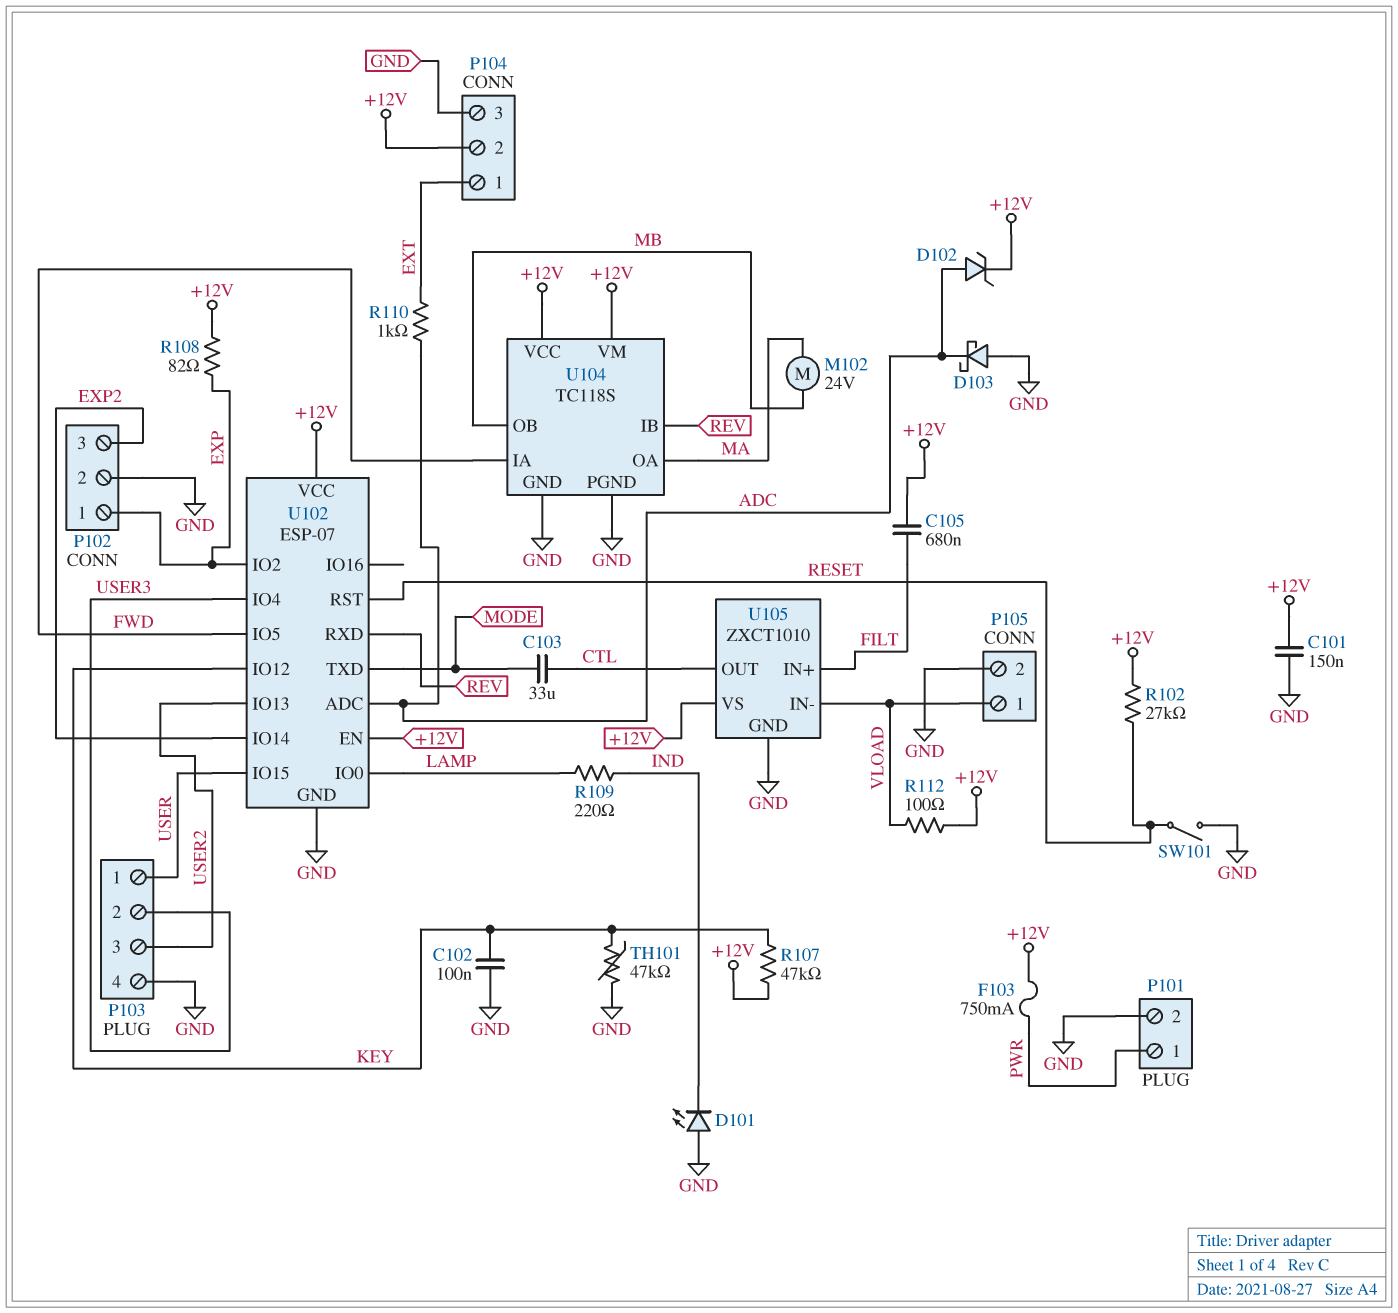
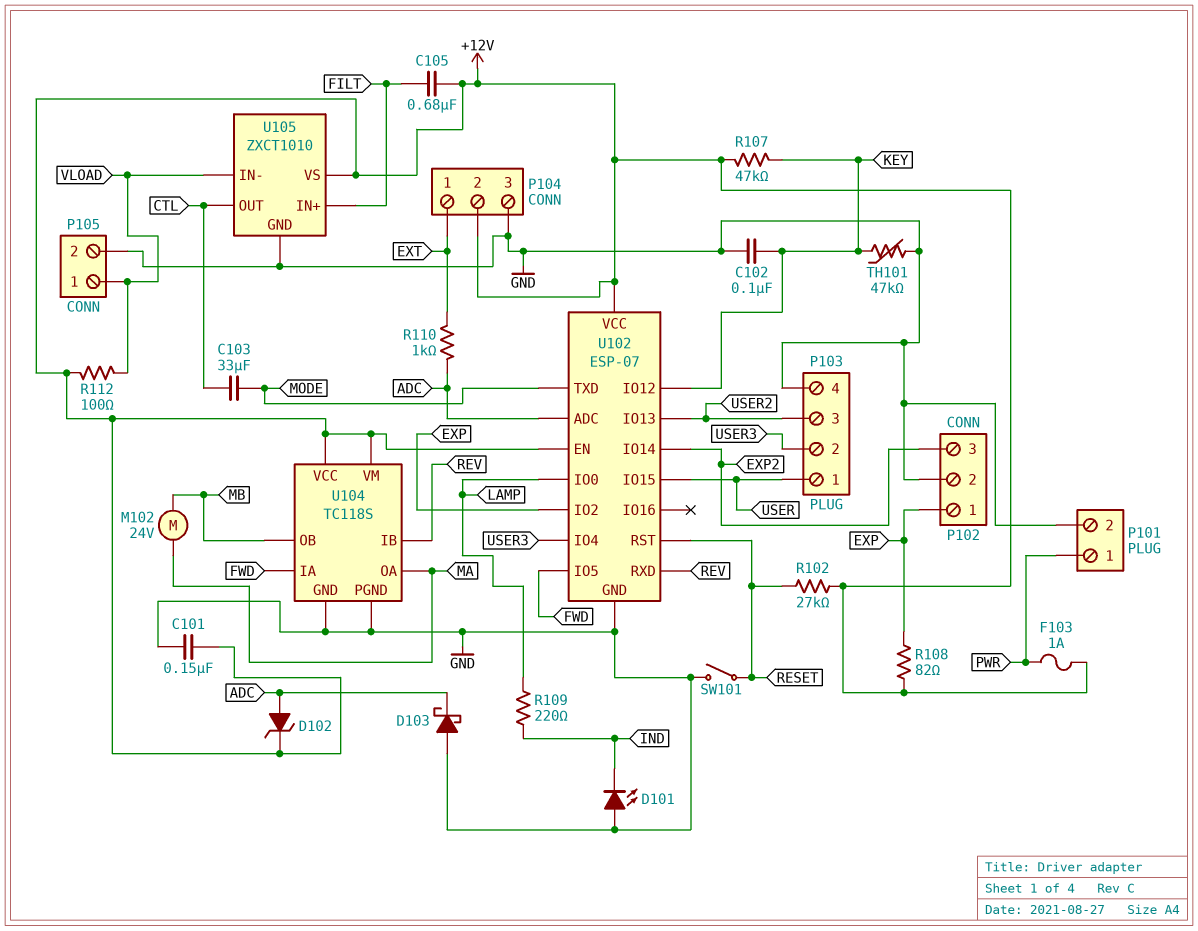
F103: 750mA (+12V, PWR) -> 1A (+12V, PWR)

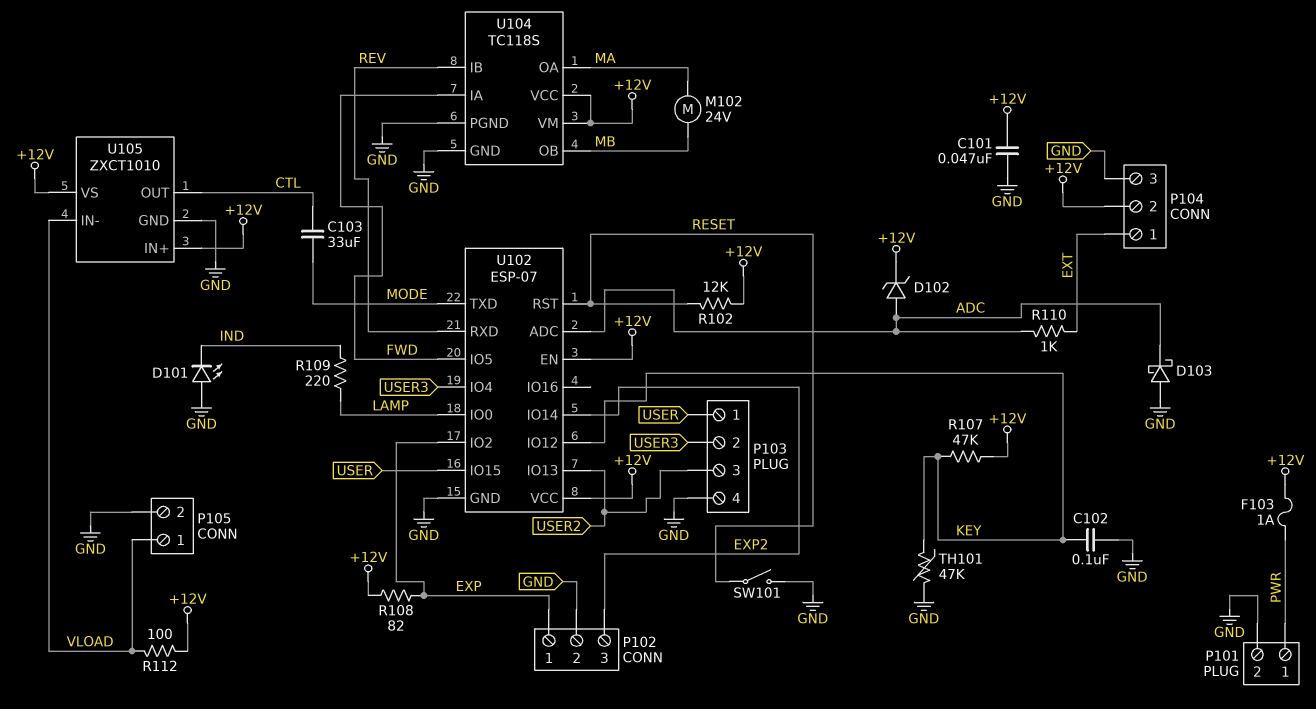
C101: 150nF (+12V, GND) -> 47nF (+12V, GND)
C105: 680nF (+12V, FILT) -> none
R102: 27k (+12V, RESET) -> 12k (+12V, RESET)
U105 pin IN+: FILT -> +12V

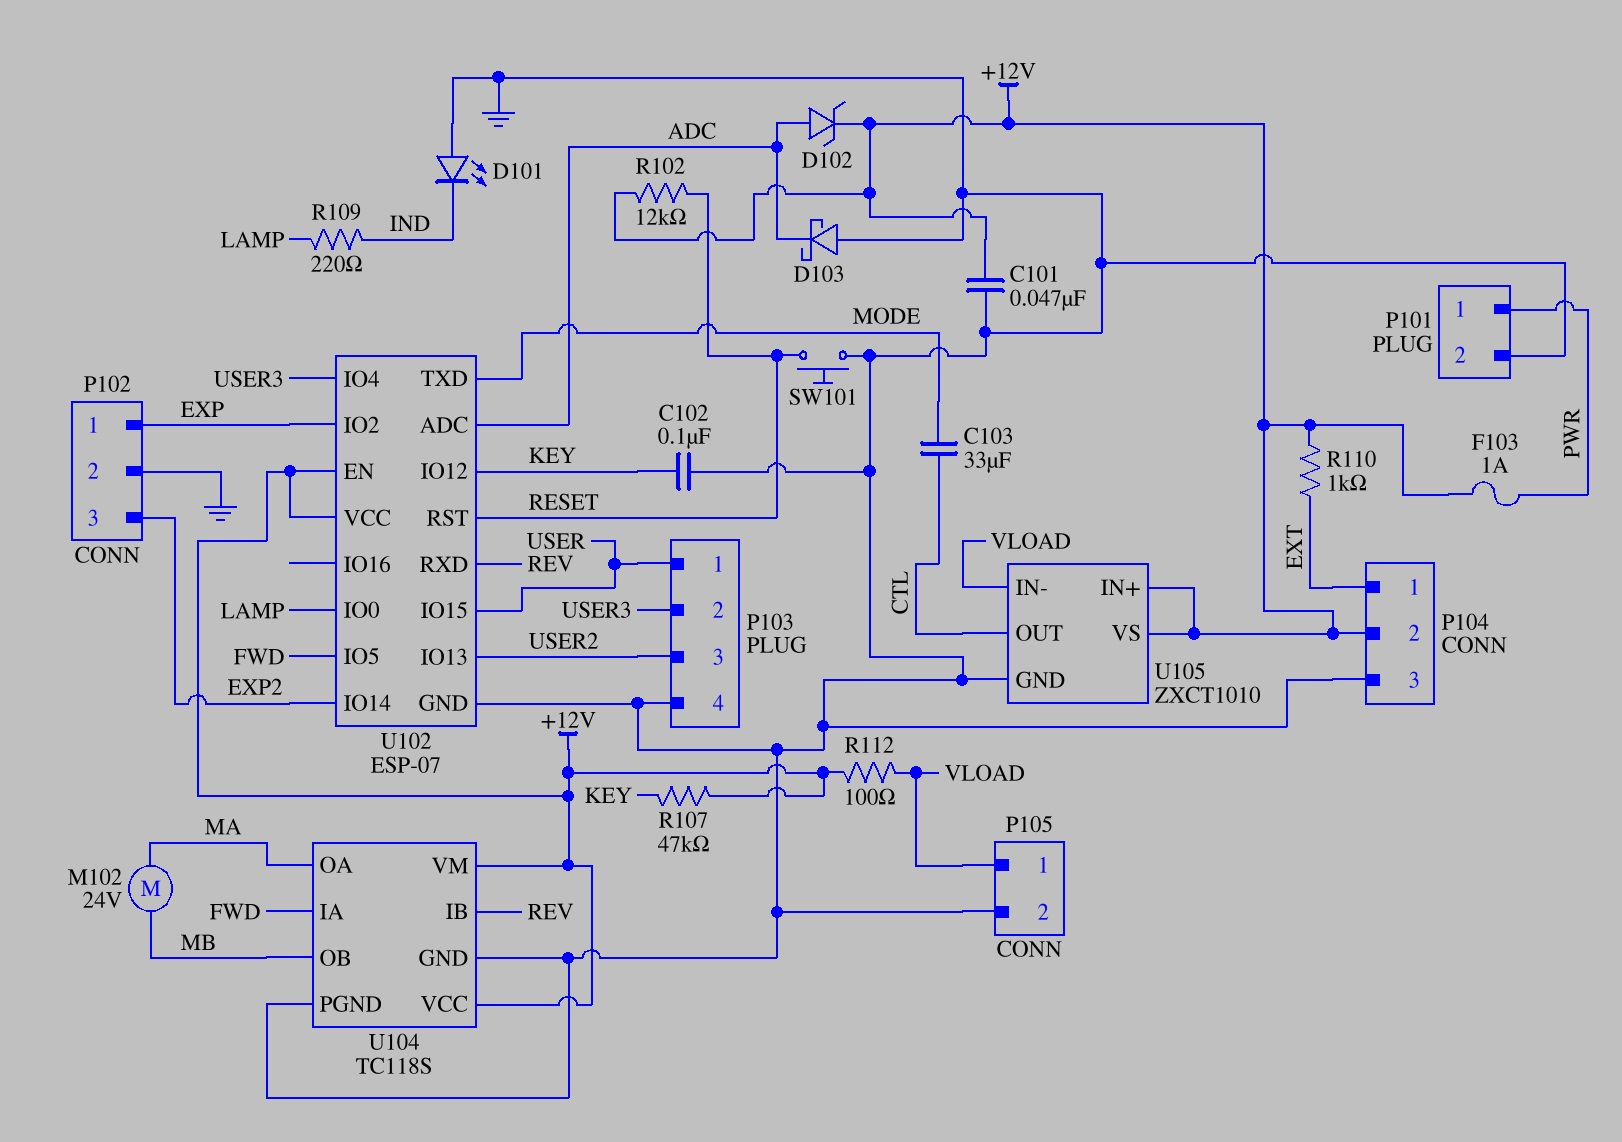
R108: 82 (+12V, EXP) -> none
R110: 1k (ADC, EXT) -> 1k (+12V, EXT)
SW101: switch (GND, RESET) -> button (GND, RESET)
TH101: 47k (GND, KEY) -> none

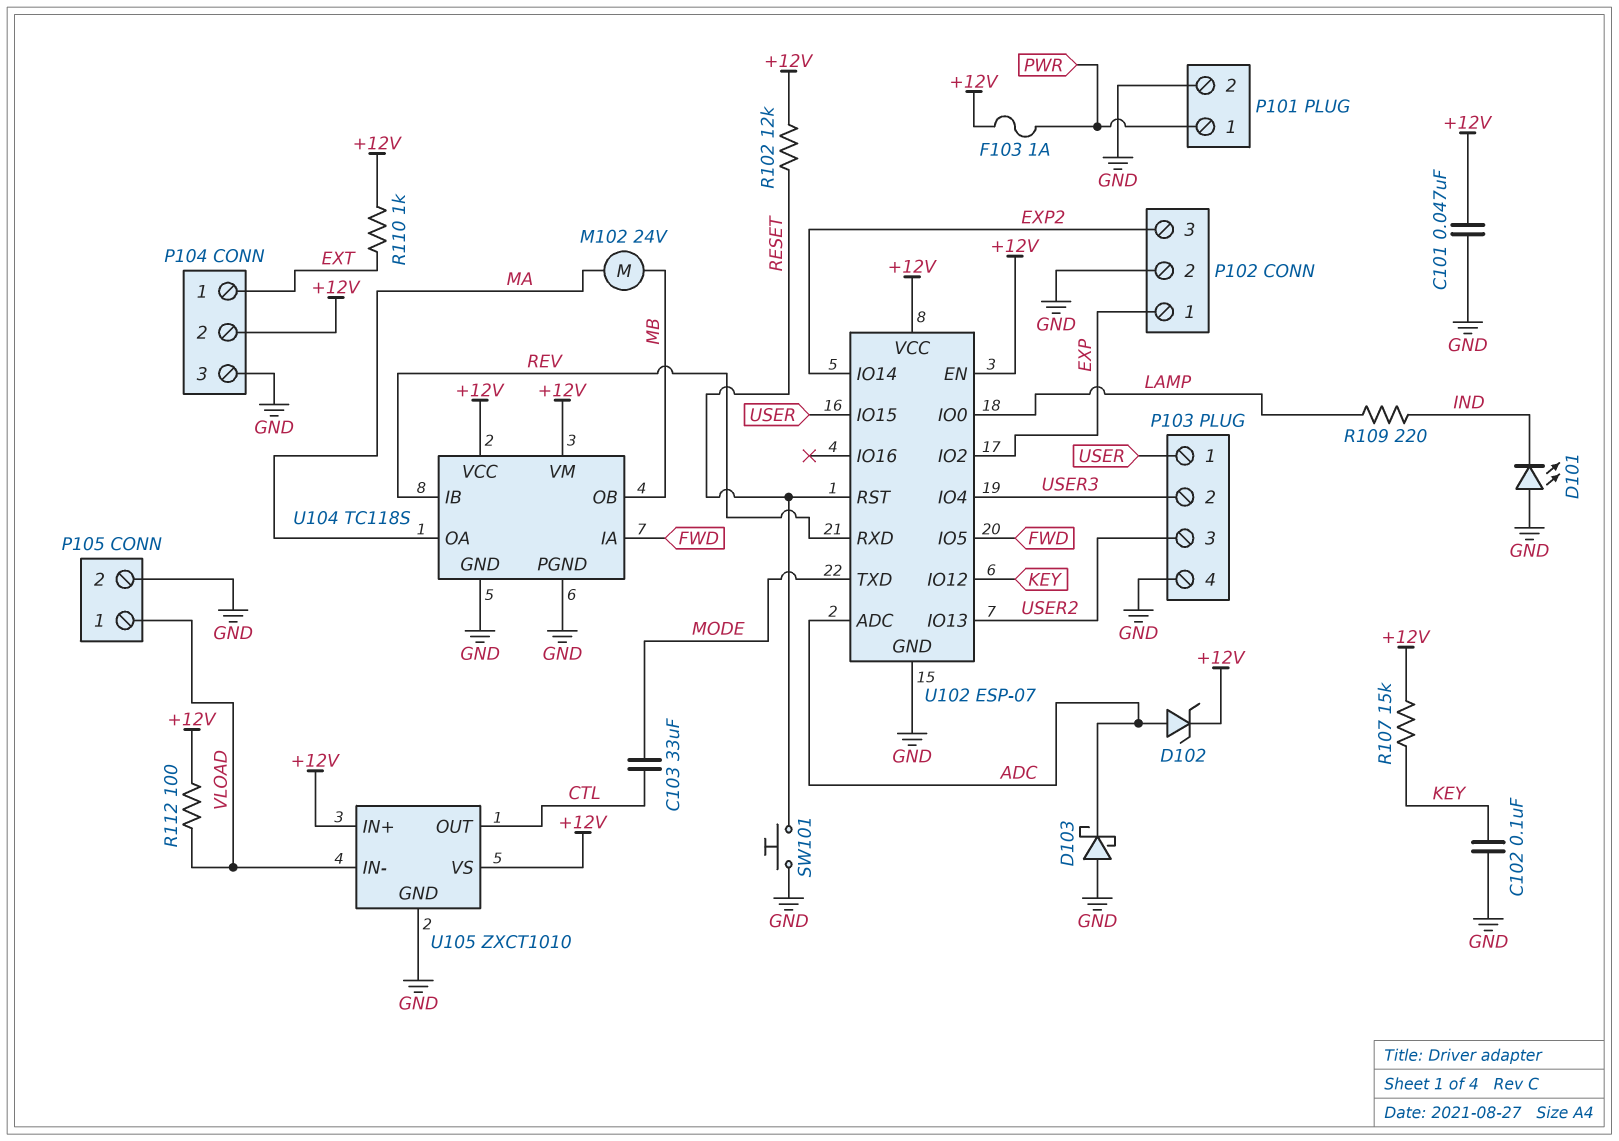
R107: 47k (+12V, KEY) -> 15k (+12V, KEY)

